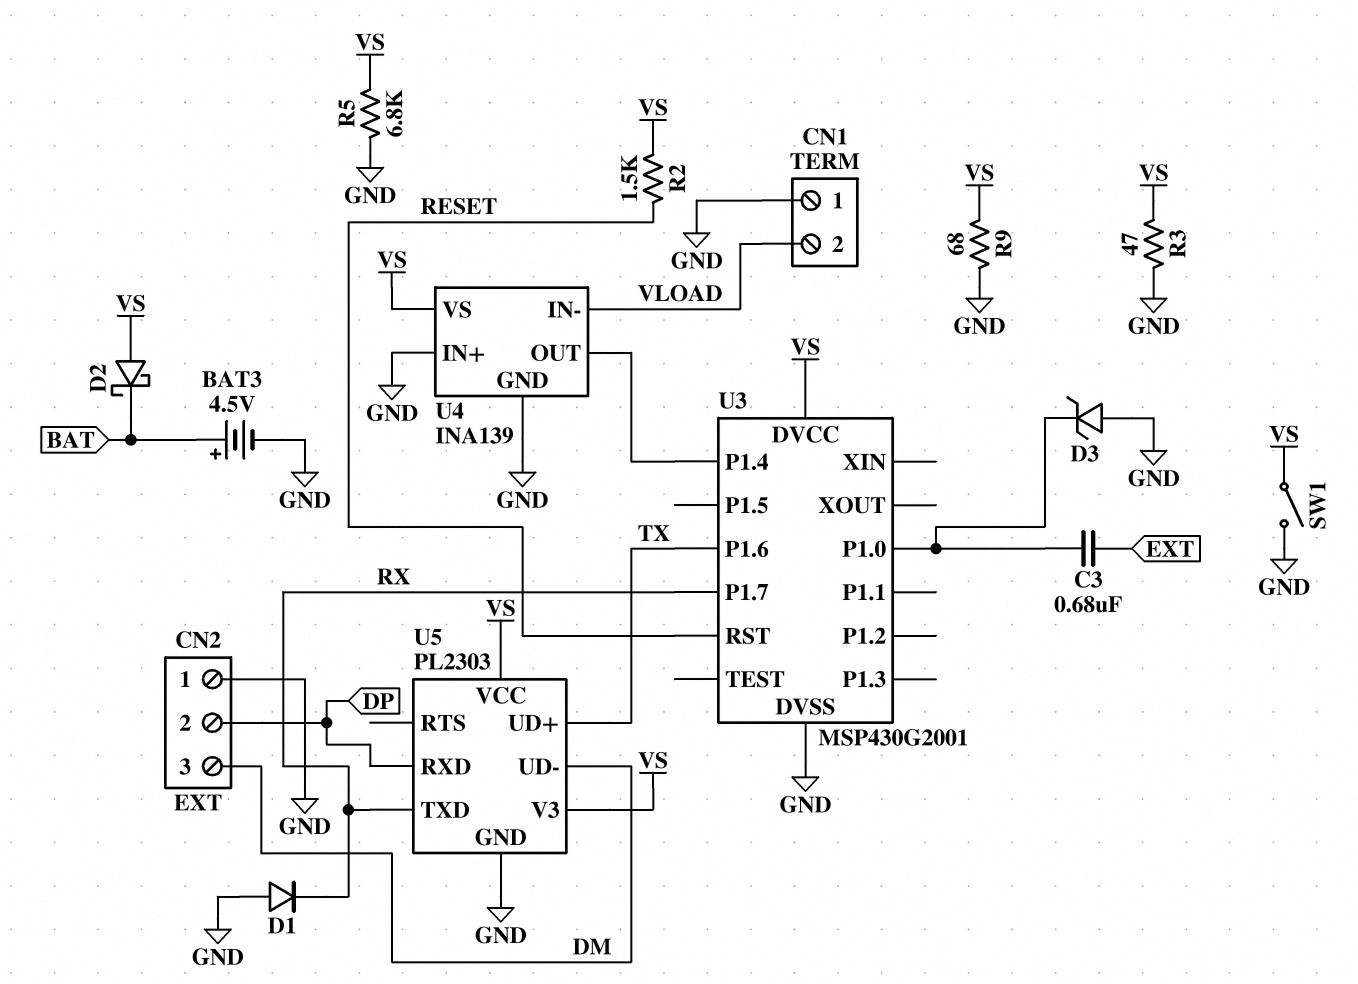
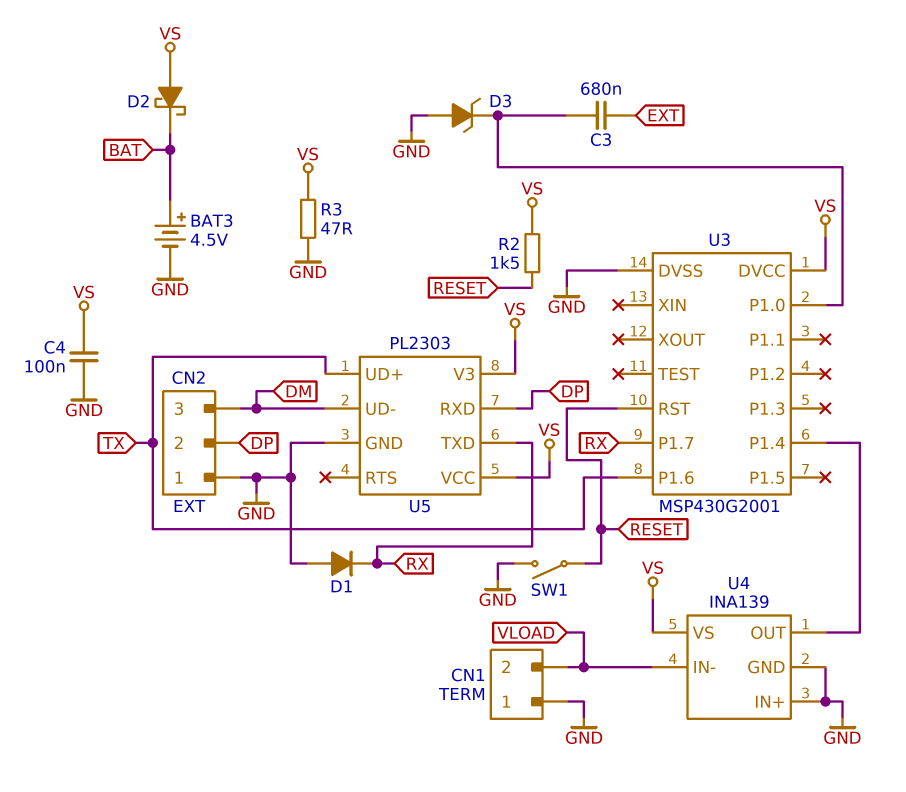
C4: none -> 100nF (GND, VS)
R5: 6.8k (GND, VS) -> none
R9: 68 (GND, VS) -> none
SW1: switch (GND, VS) -> switch (GND, RESET)

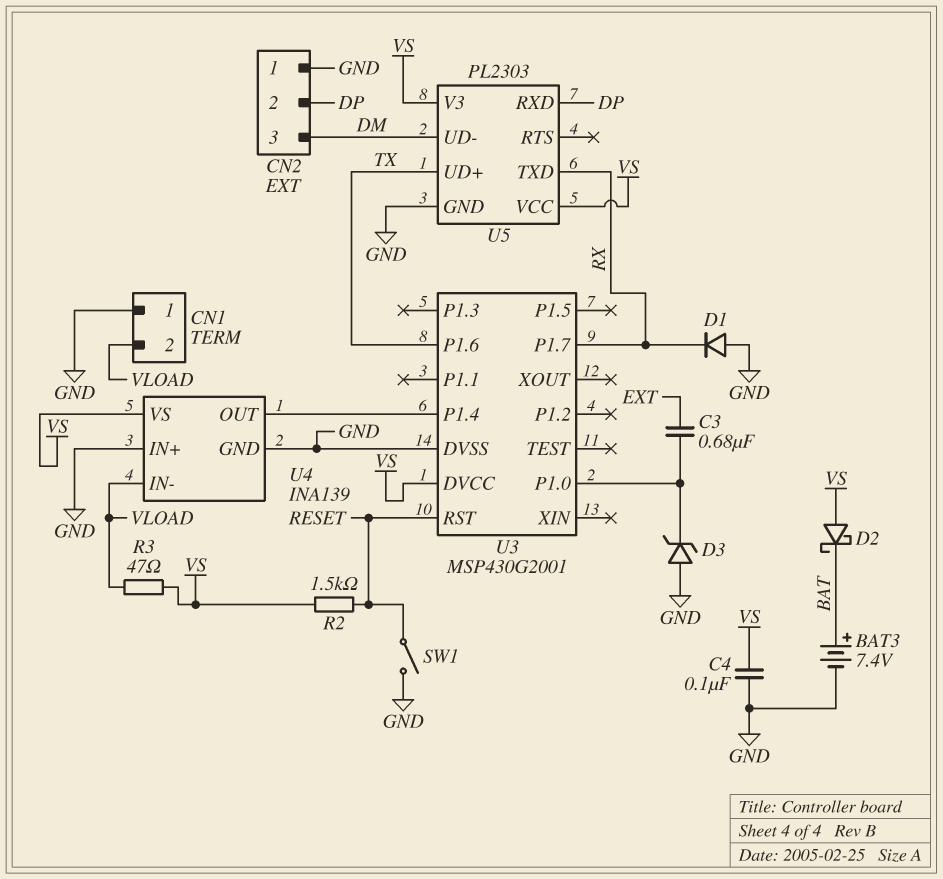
BAT3: 4.5V (plus BAT, minus GND) -> 7.4V (plus BAT, minus GND)
R3: 47 (GND, VS) -> 47 (VLOAD, VS)

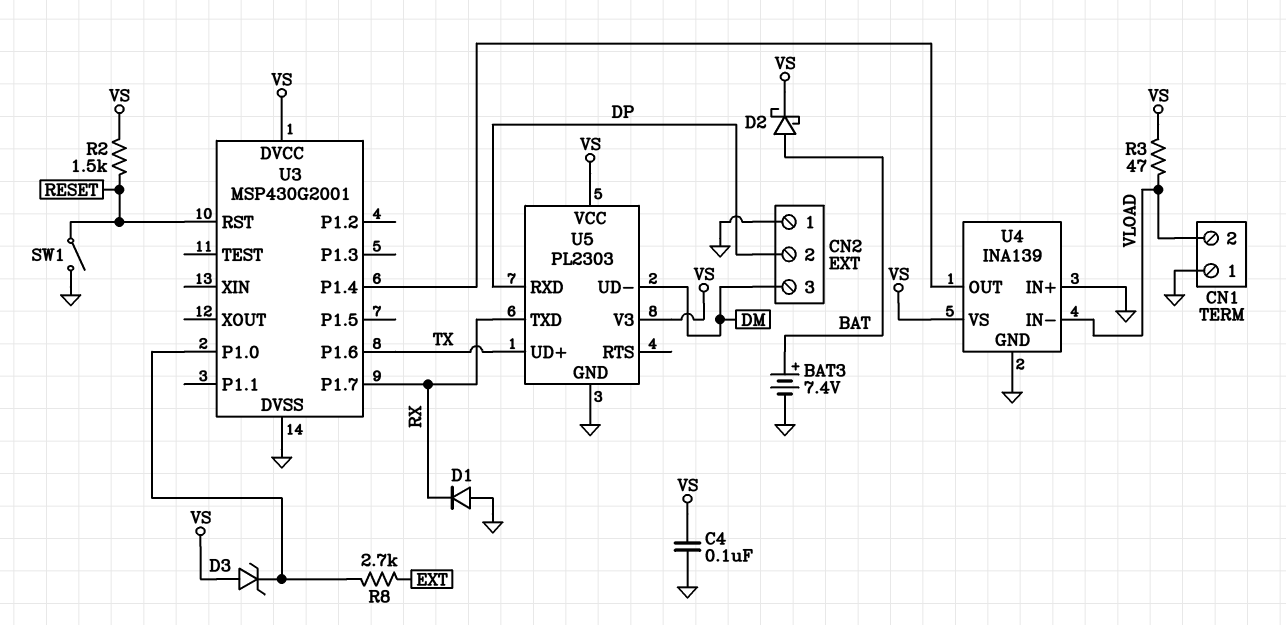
C3: 680nF (EXT, U3/P1.0) -> none
D2: schottky (A VS, K BAT) -> schottky (A BAT, K VS)
D3: zener (A GND, K U3/P1.0) -> zener (A VS, K U3/P1.0)
R8: none -> 2.7k (EXT, U3/P1.0)

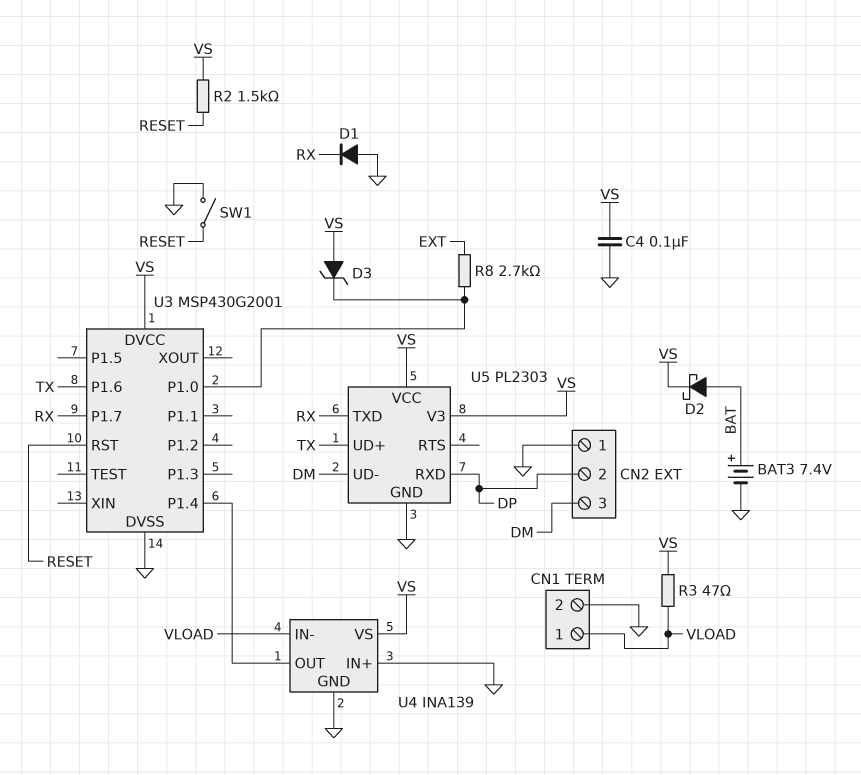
CN1 pin 1: GND -> VLOAD
CN1 pin 2: VLOAD -> GND

